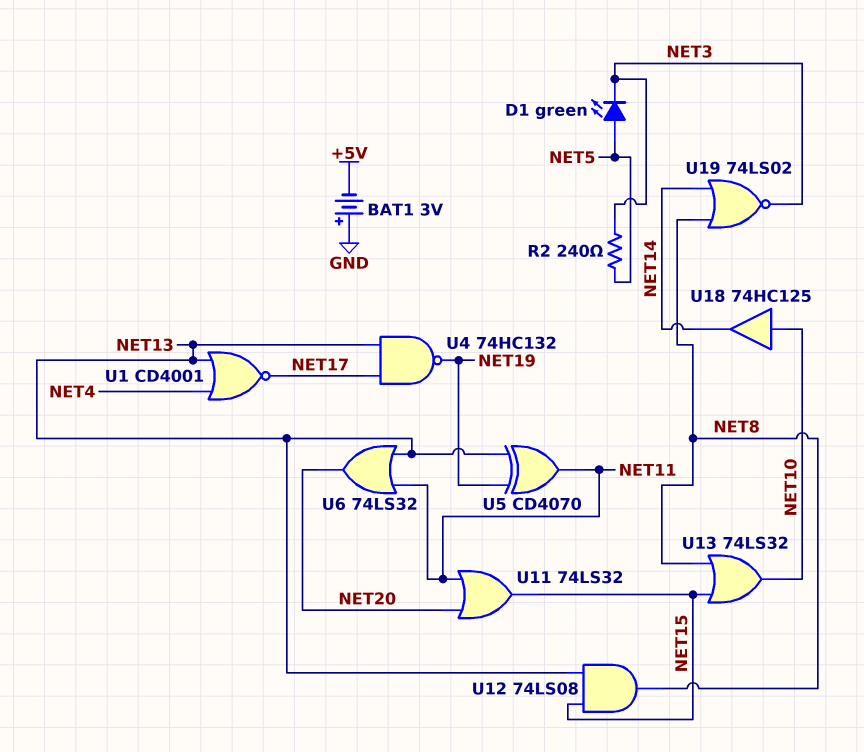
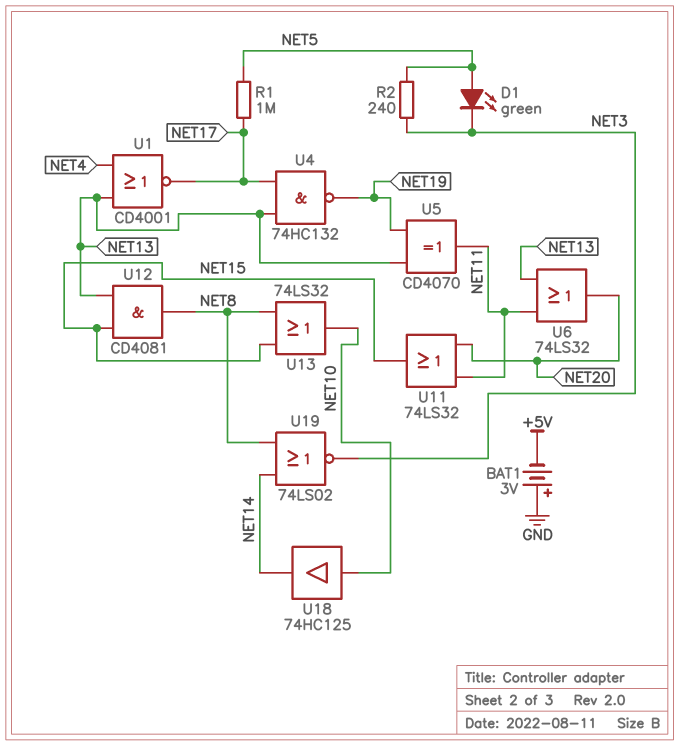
R1: none -> 1M (NET5, NET17)
U12: AND 74LS08 (in NET13, in NET15, out NET8) -> AND CD4081 (in NET13, in NET15, out NET8)

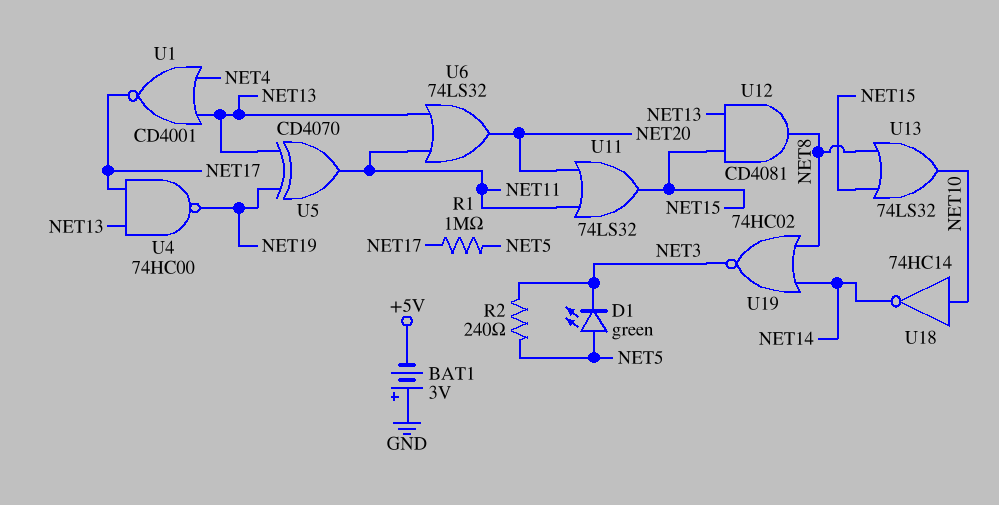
U4: NAND 74HC132 (in NET13, in NET17, out NET19) -> NAND 74HC00 (in NET13, in NET17, out NET19)
U18: buffer 74HC125 (in NET10, out NET14) -> NOT 74HC14 (in NET10, out NET14)
U19: NOR 74LS02 (in NET8, in NET14, out NET3) -> NOR 74HC02 (in NET8, in NET14, out NET3)

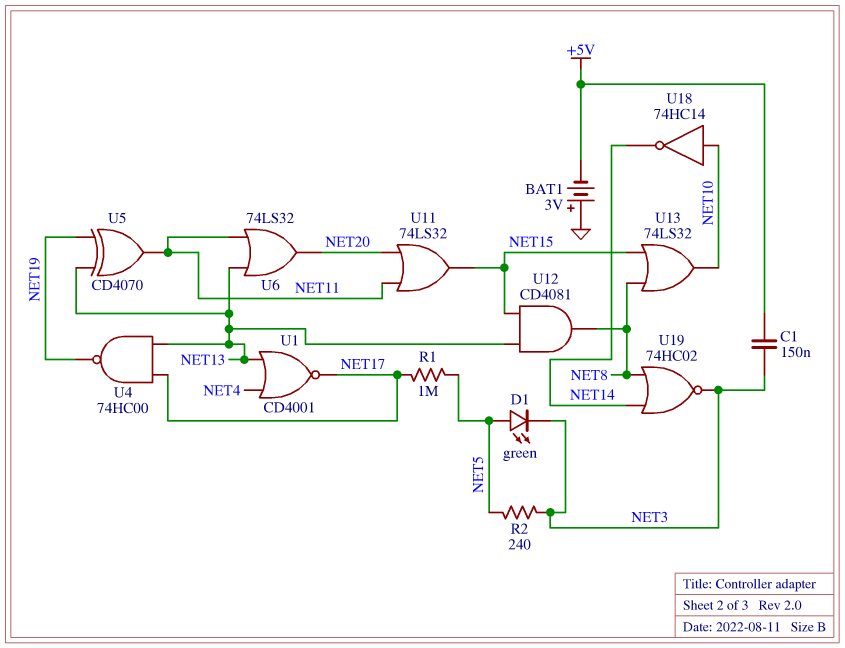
C1: none -> 150nF (+5V, NET3)

